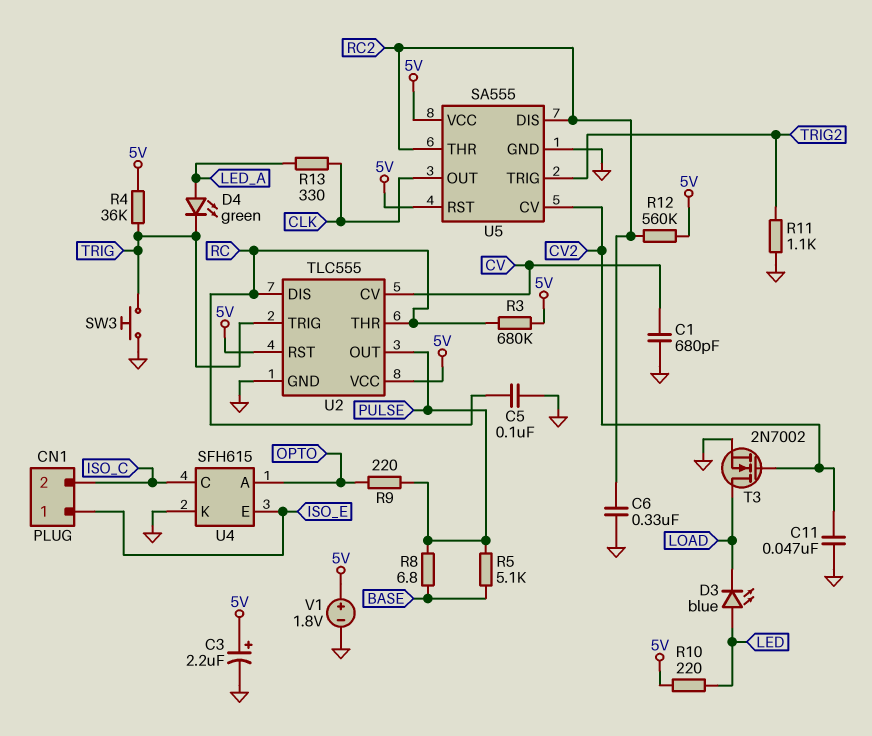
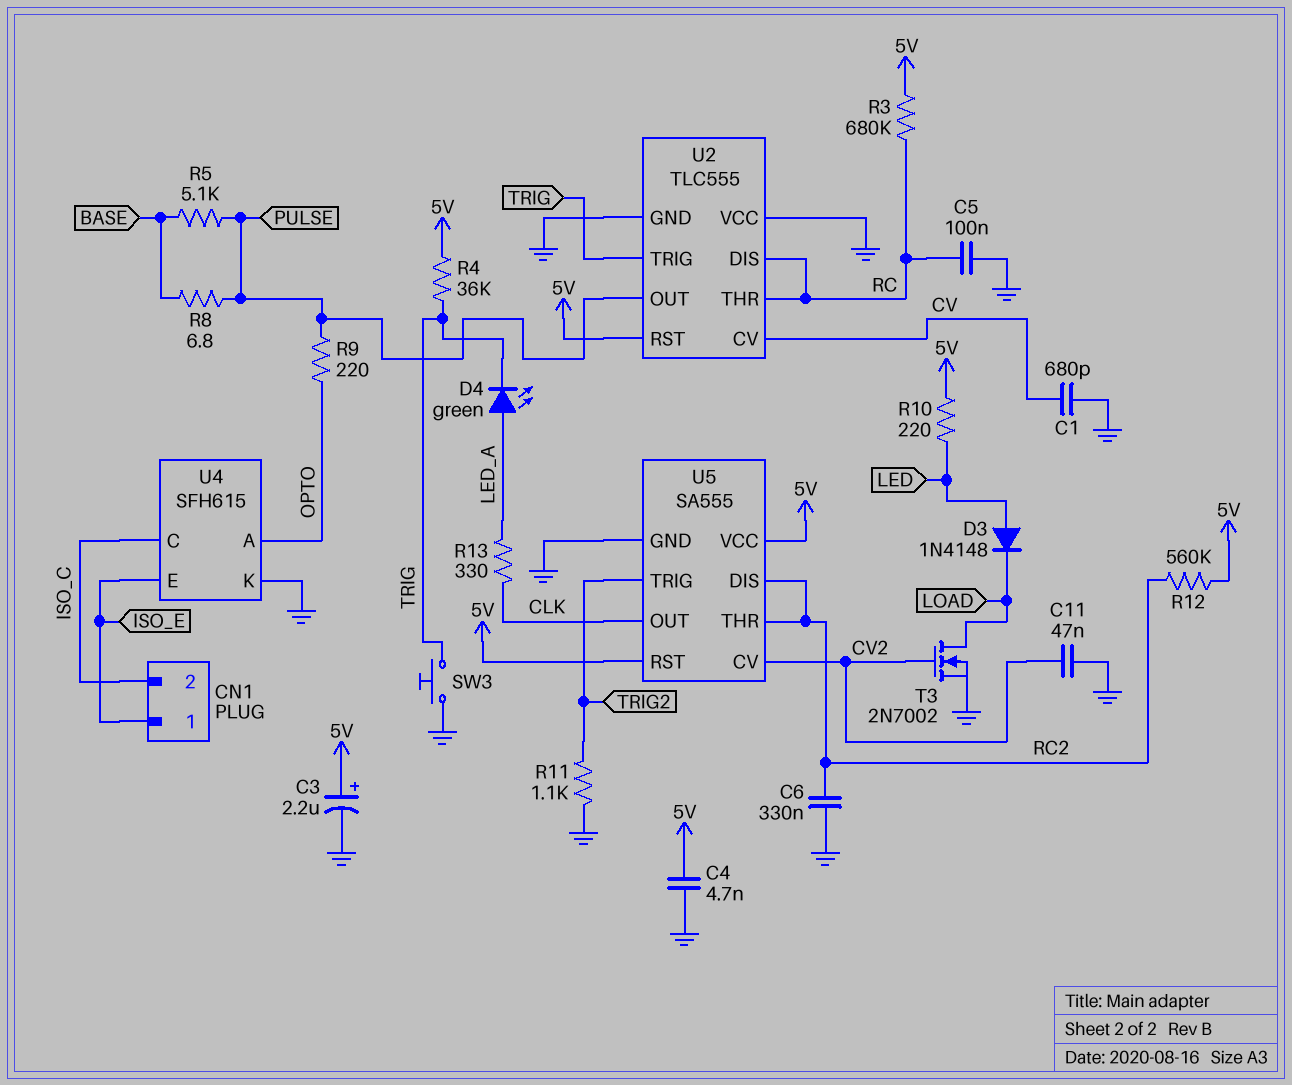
C4: none -> 4.7nF (5V, GND)
D3: LED blue (A LED, K LOAD) -> diode 1N4148 (A LED, K LOAD)
U2 pin VCC: 5V -> GND
V1: 1.8V (plus 5V, minus GND) -> none

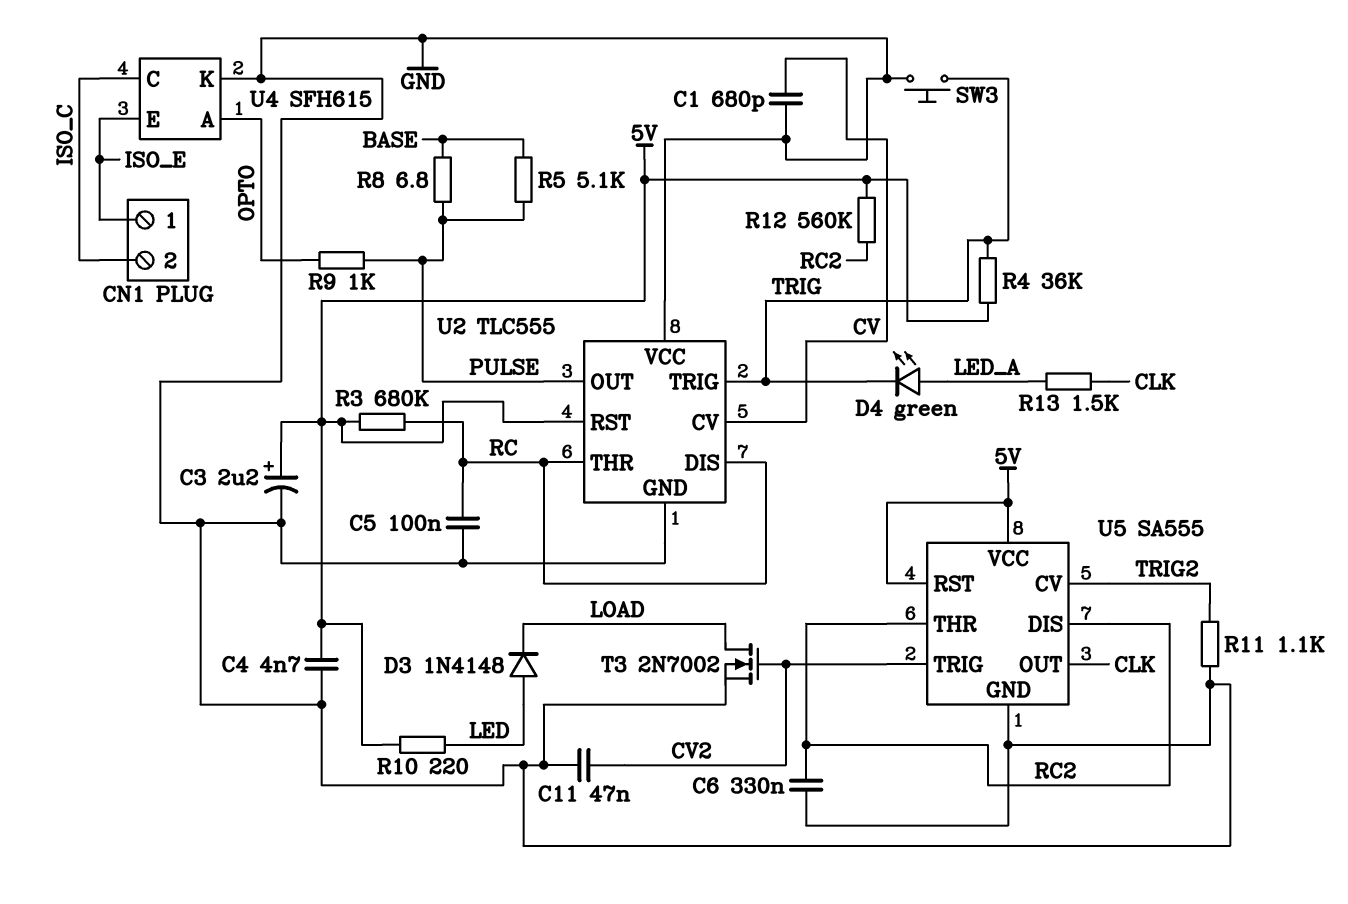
R9: 220 (OPTO, PULSE) -> 1k (OPTO, PULSE)
R13: 330 (CLK, LED_A) -> 1.5k (CLK, LED_A)
U5 pin CV: CV2 -> TRIG2
U5 pin TRIG: TRIG2 -> CV2

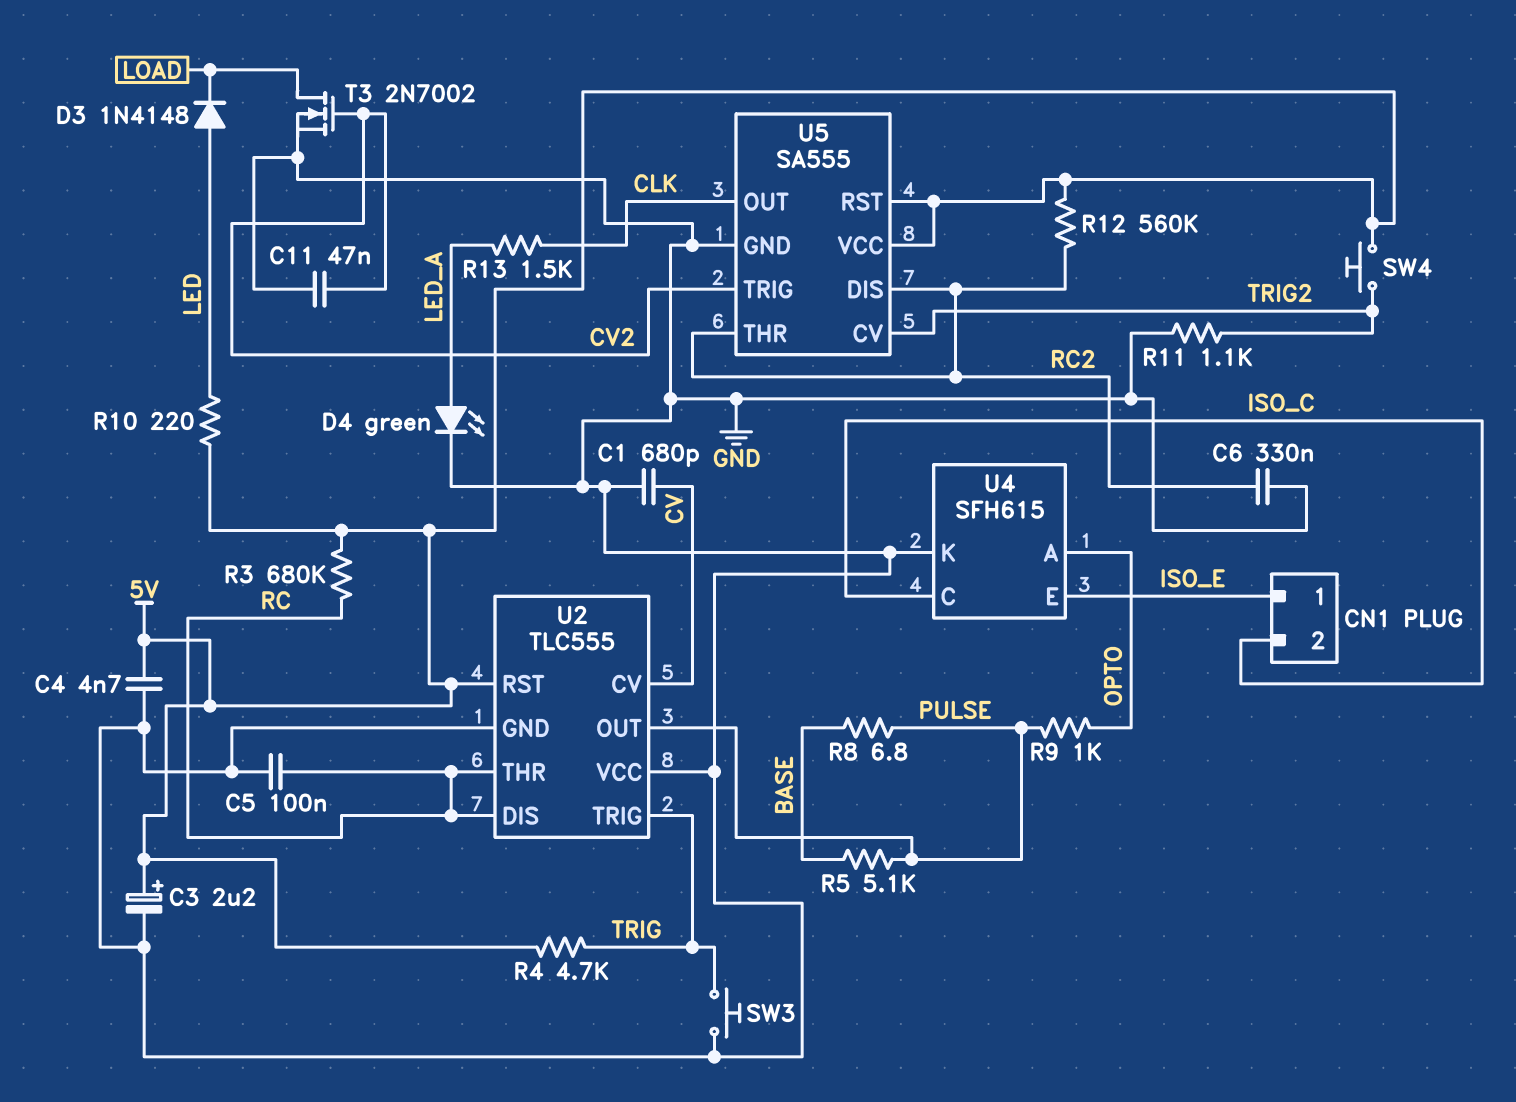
D4: LED green (A LED_A, K TRIG) -> LED green (A LED_A, K GND)
R4: 36k (5V, TRIG) -> 4.7k (5V, TRIG)
SW4: none -> button (5V, TRIG2)

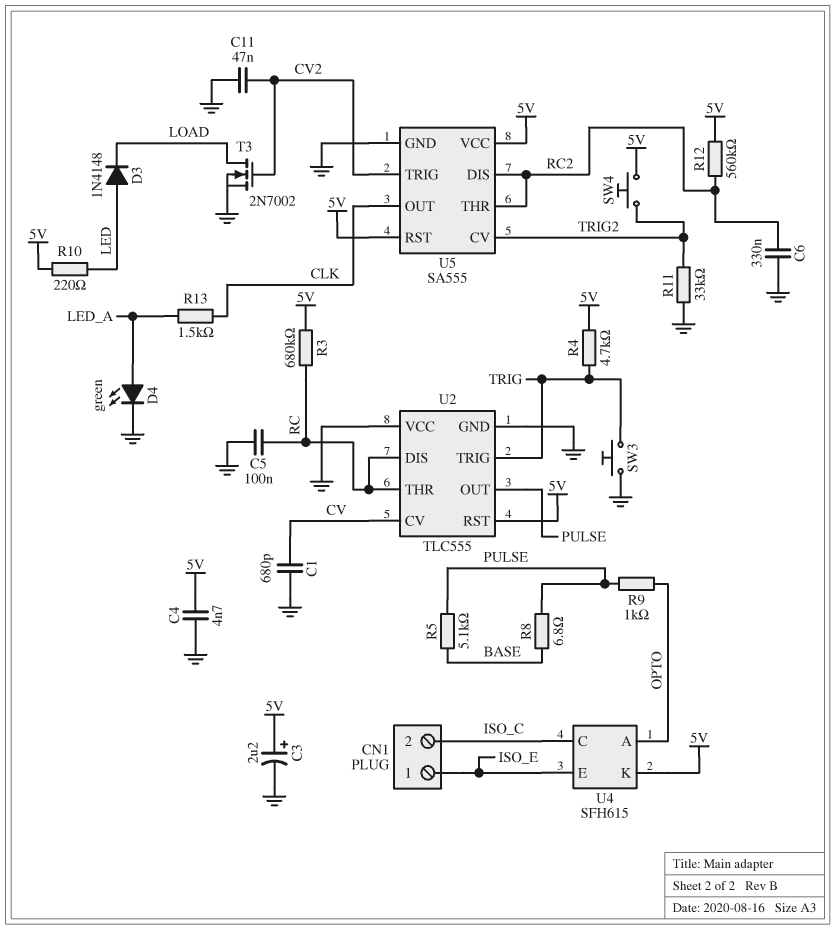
R11: 1.1k (GND, TRIG2) -> 33k (GND, TRIG2)
U4 pin K: GND -> 5V

